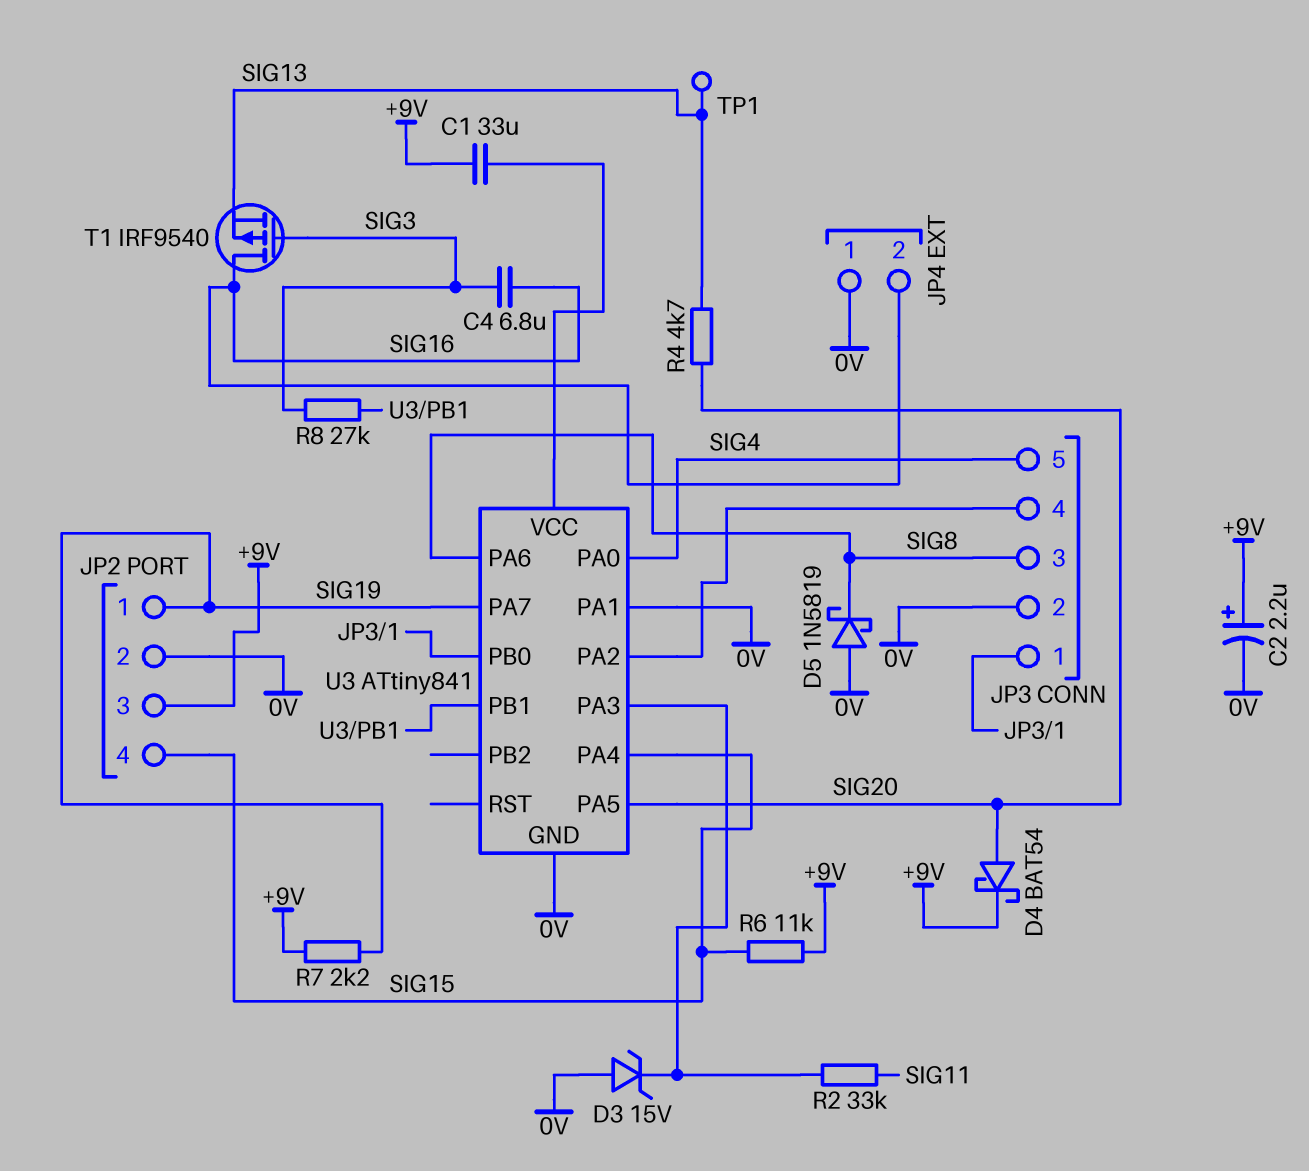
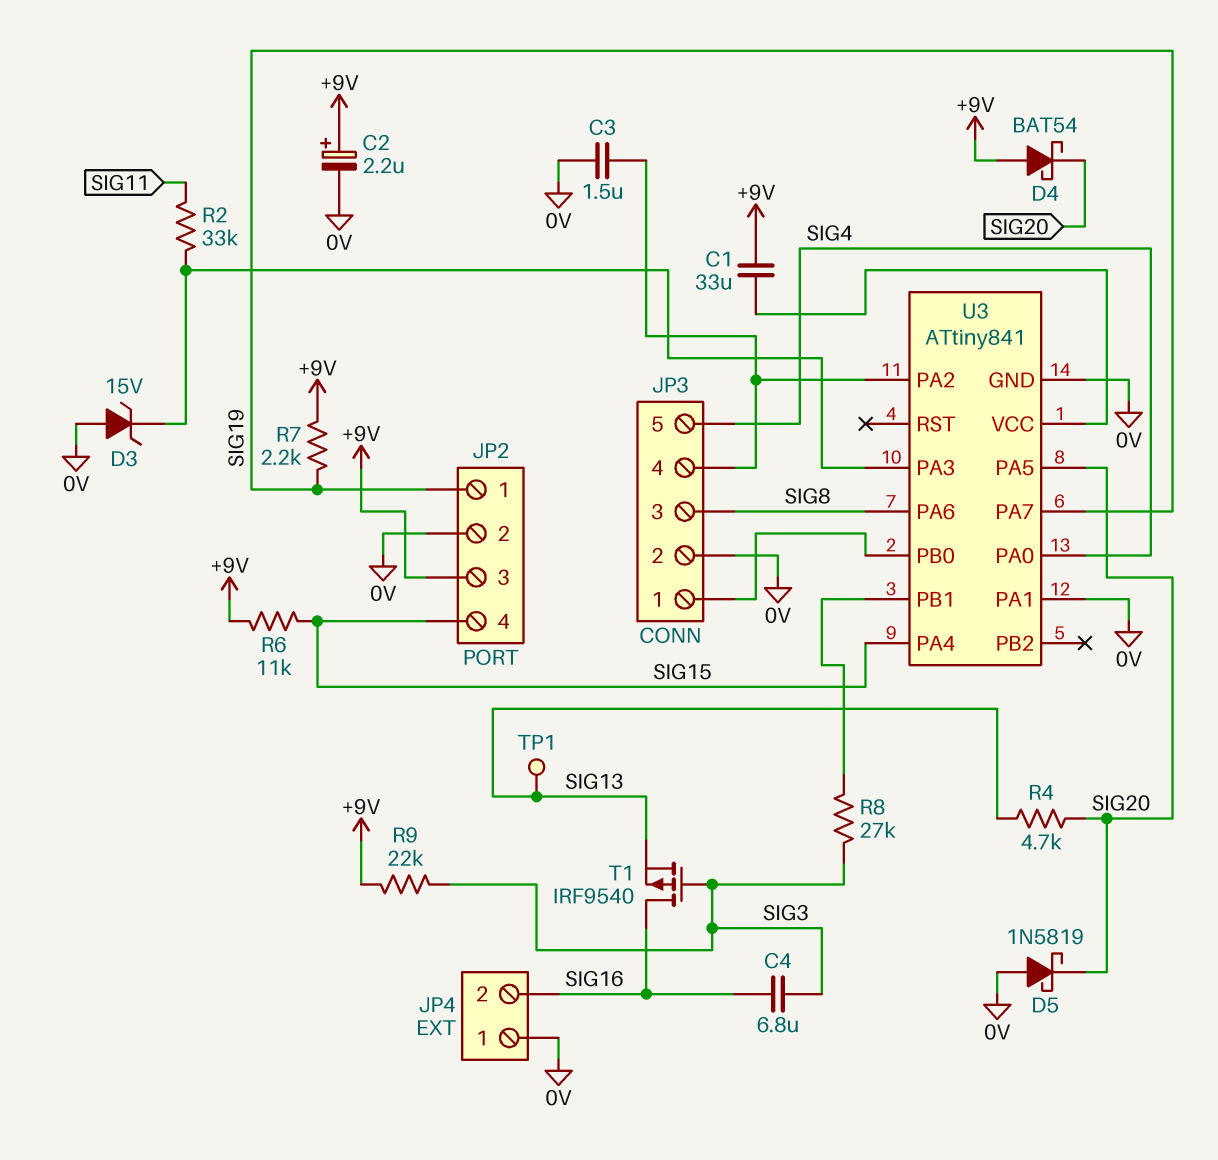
C3: none -> 1.5uF (0V, JP3/4)
D4: schottky BAT54 (A SIG20, K +9V) -> schottky BAT54 (A +9V, K SIG20)
D5: schottky 1N5819 (A 0V, K SIG8) -> schottky 1N5819 (A 0V, K SIG20)
R9: none -> 22k (+9V, SIG3)

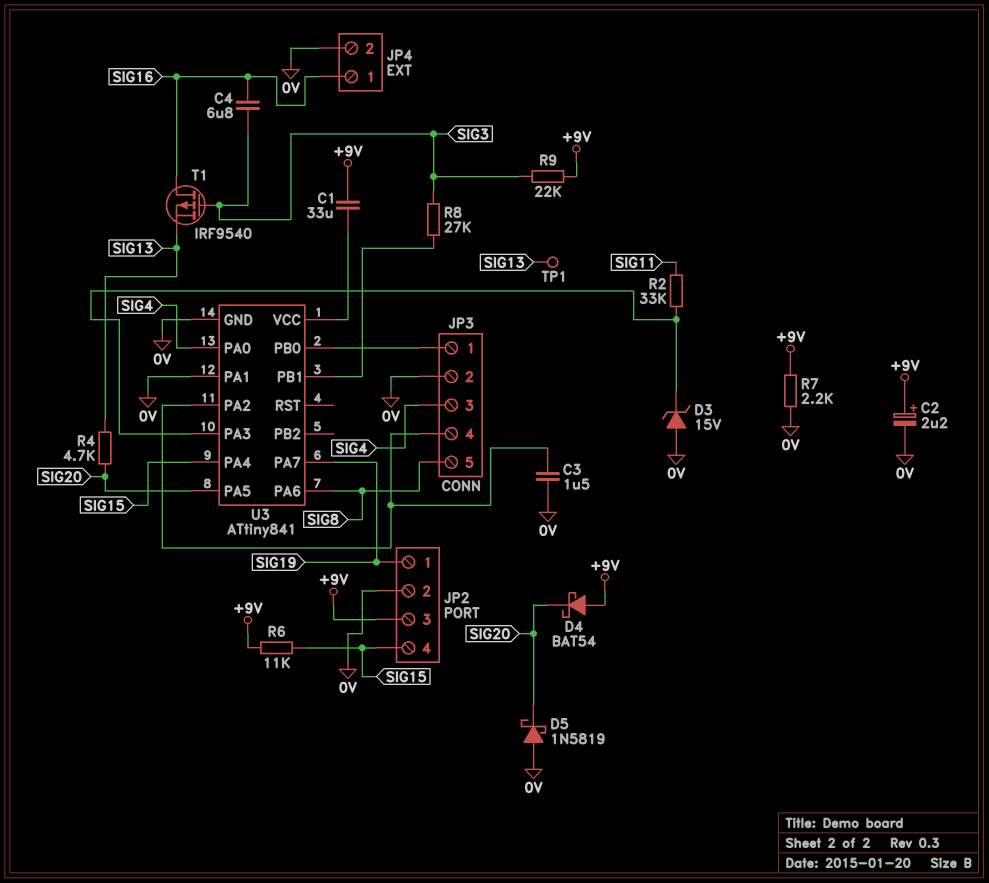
JP3 pin 3: SIG8 -> SIG4
JP3 pin 5: SIG4 -> SIG8
JP4 pin 1: 0V -> SIG16
JP4 pin 2: SIG16 -> 0V
R7: 2.2k (+9V, SIG19) -> 2.2k (+9V, 0V)

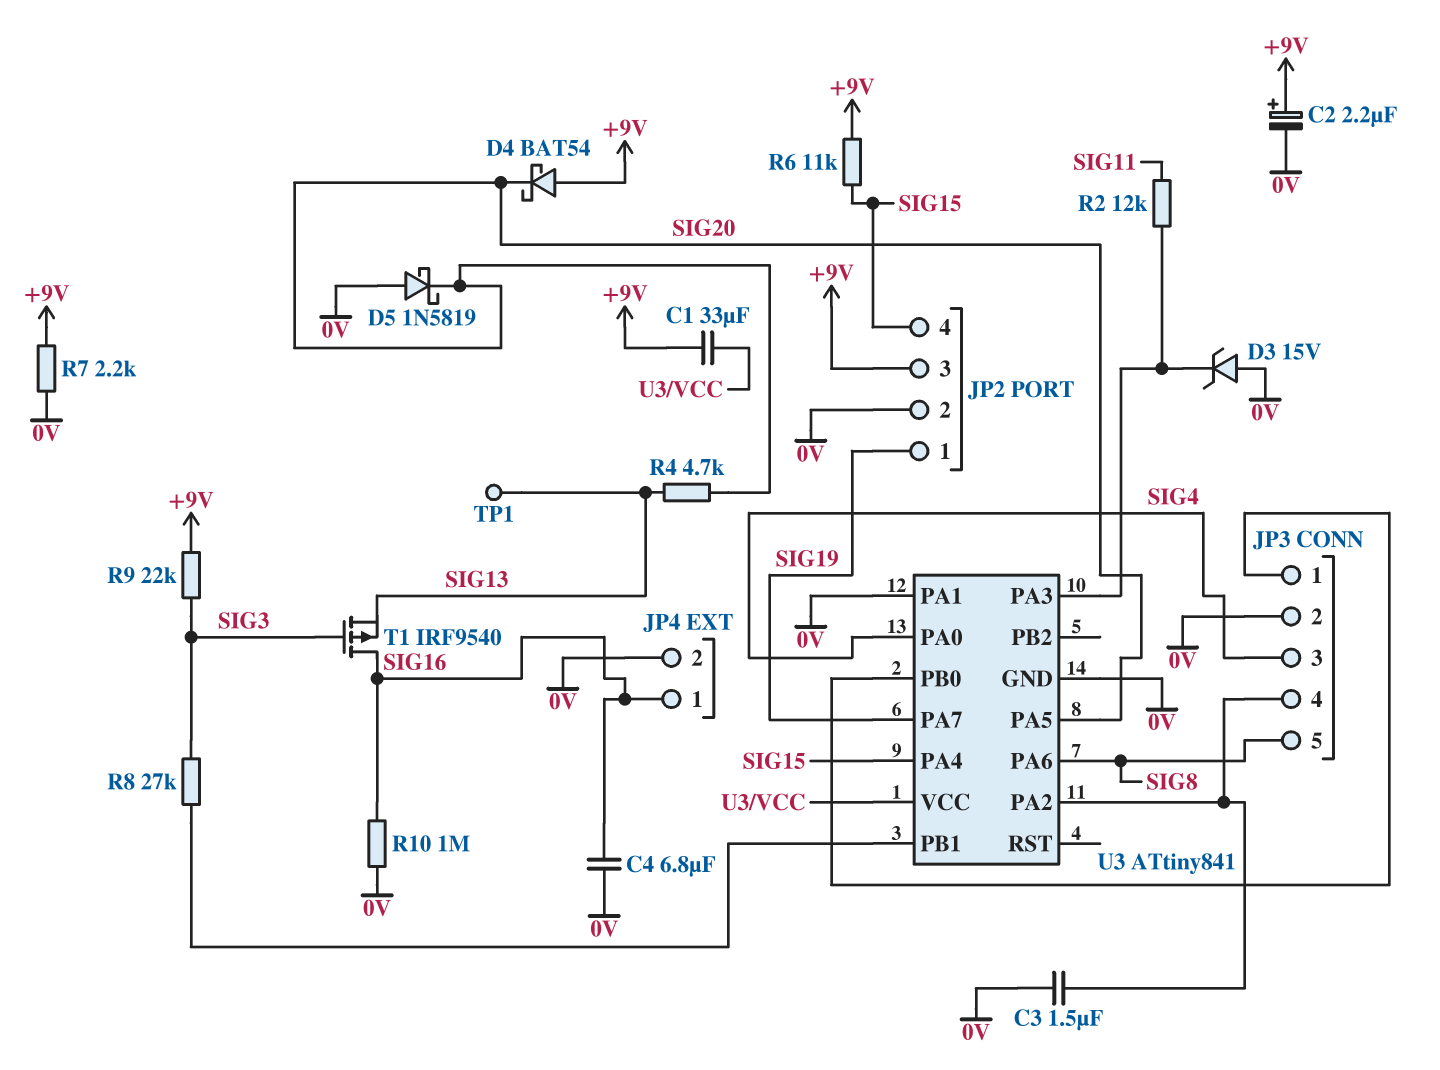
C4: 6.8uF (SIG3, SIG16) -> 6.8uF (0V, SIG16)
R2: 33k (SIG11, U3/PA3) -> 12k (SIG11, U3/PA3)
R10: none -> 1M (0V, SIG16)

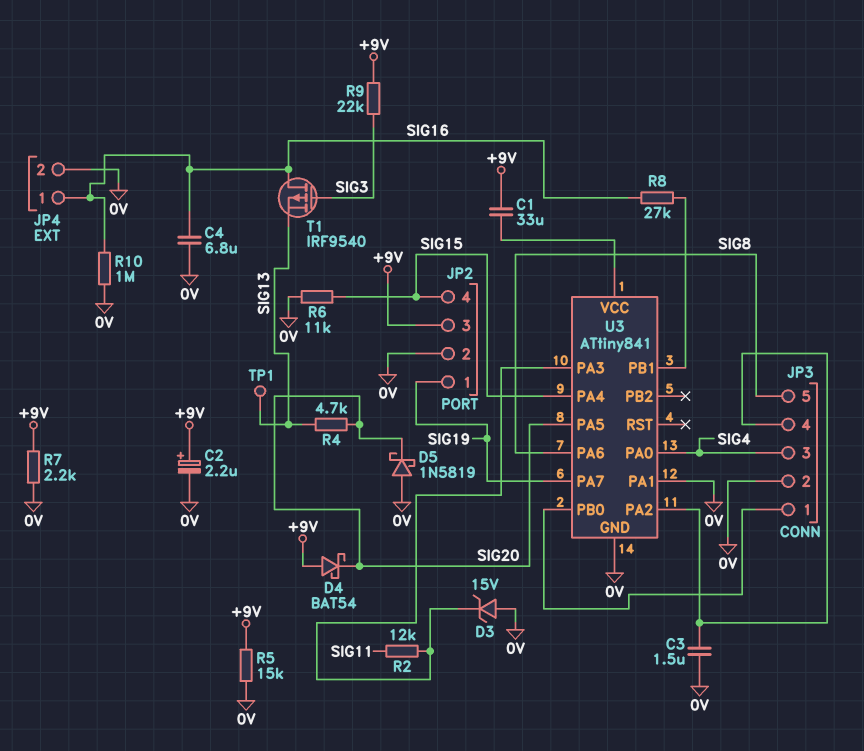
R5: none -> 15k (+9V, 0V)
R6: 11k (+9V, SIG15) -> 11k (0V, SIG15)
R8: 27k (SIG3, U3/PB1) -> 27k (SIG16, U3/PB1)

